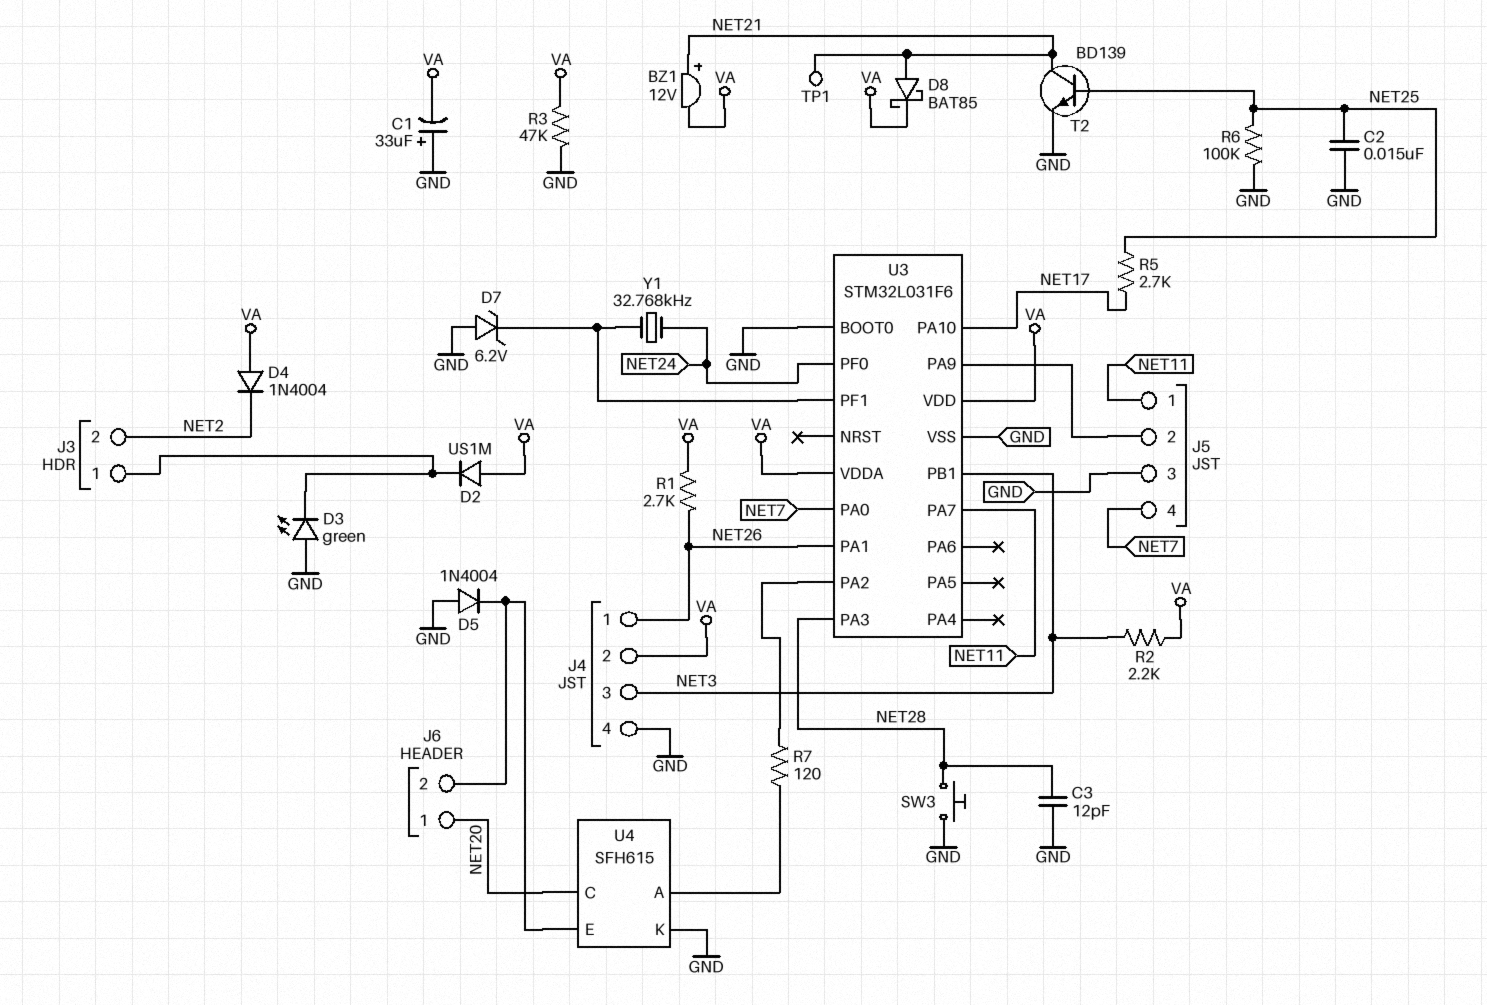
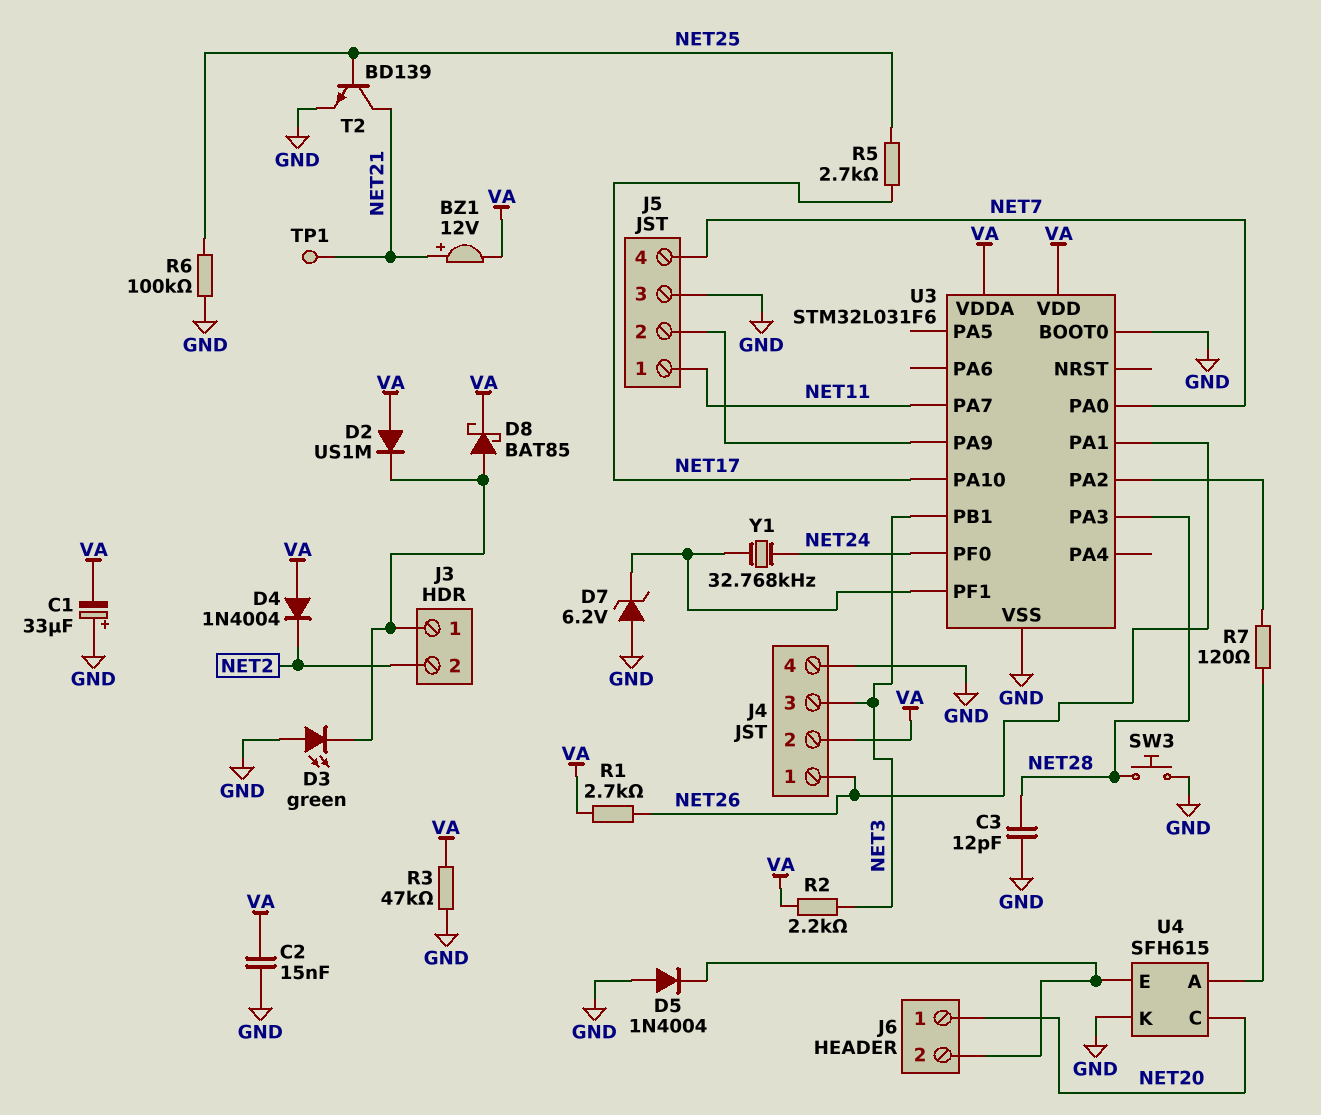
C2: 15nF (GND, NET25) -> 15nF (GND, VA)
D8: schottky BAT85 (A NET21, K VA) -> schottky BAT85 (A J3/1, K VA)

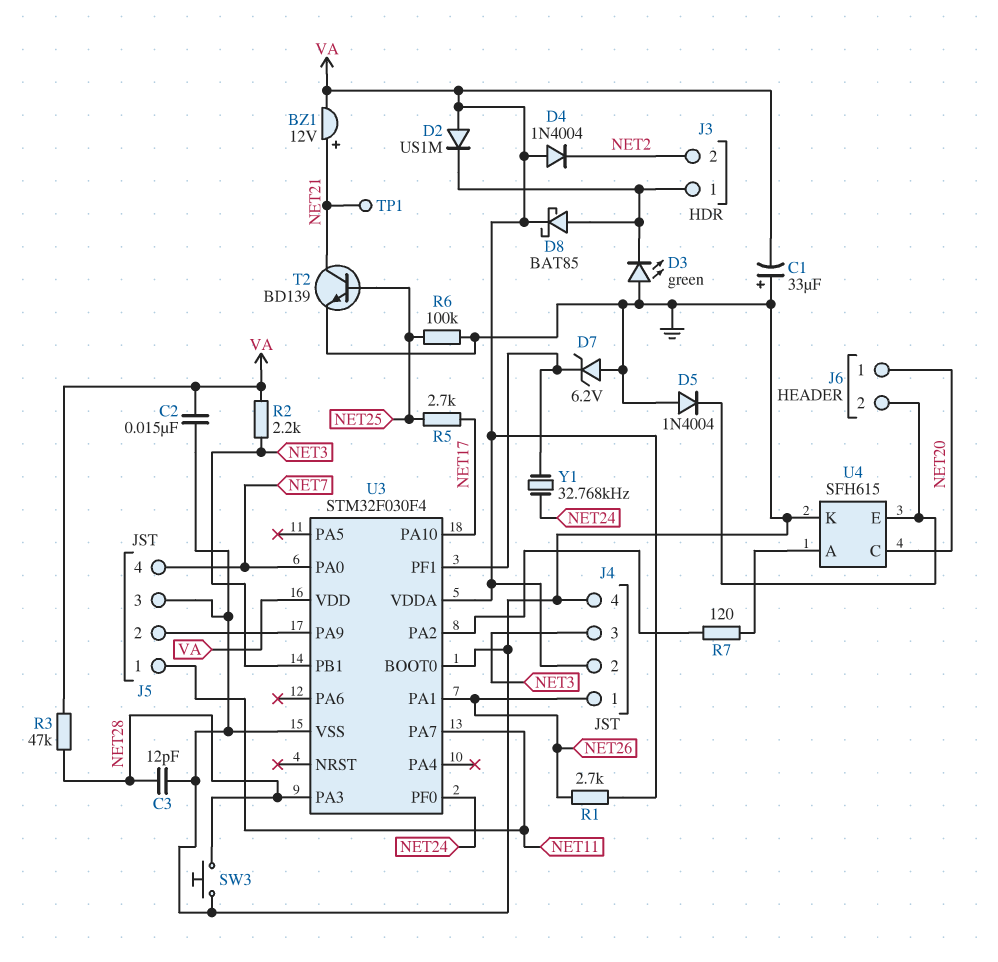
R3: 47k (GND, VA) -> 47k (NET28, VA)
U3: STM32L031F6 -> STM32F030F4

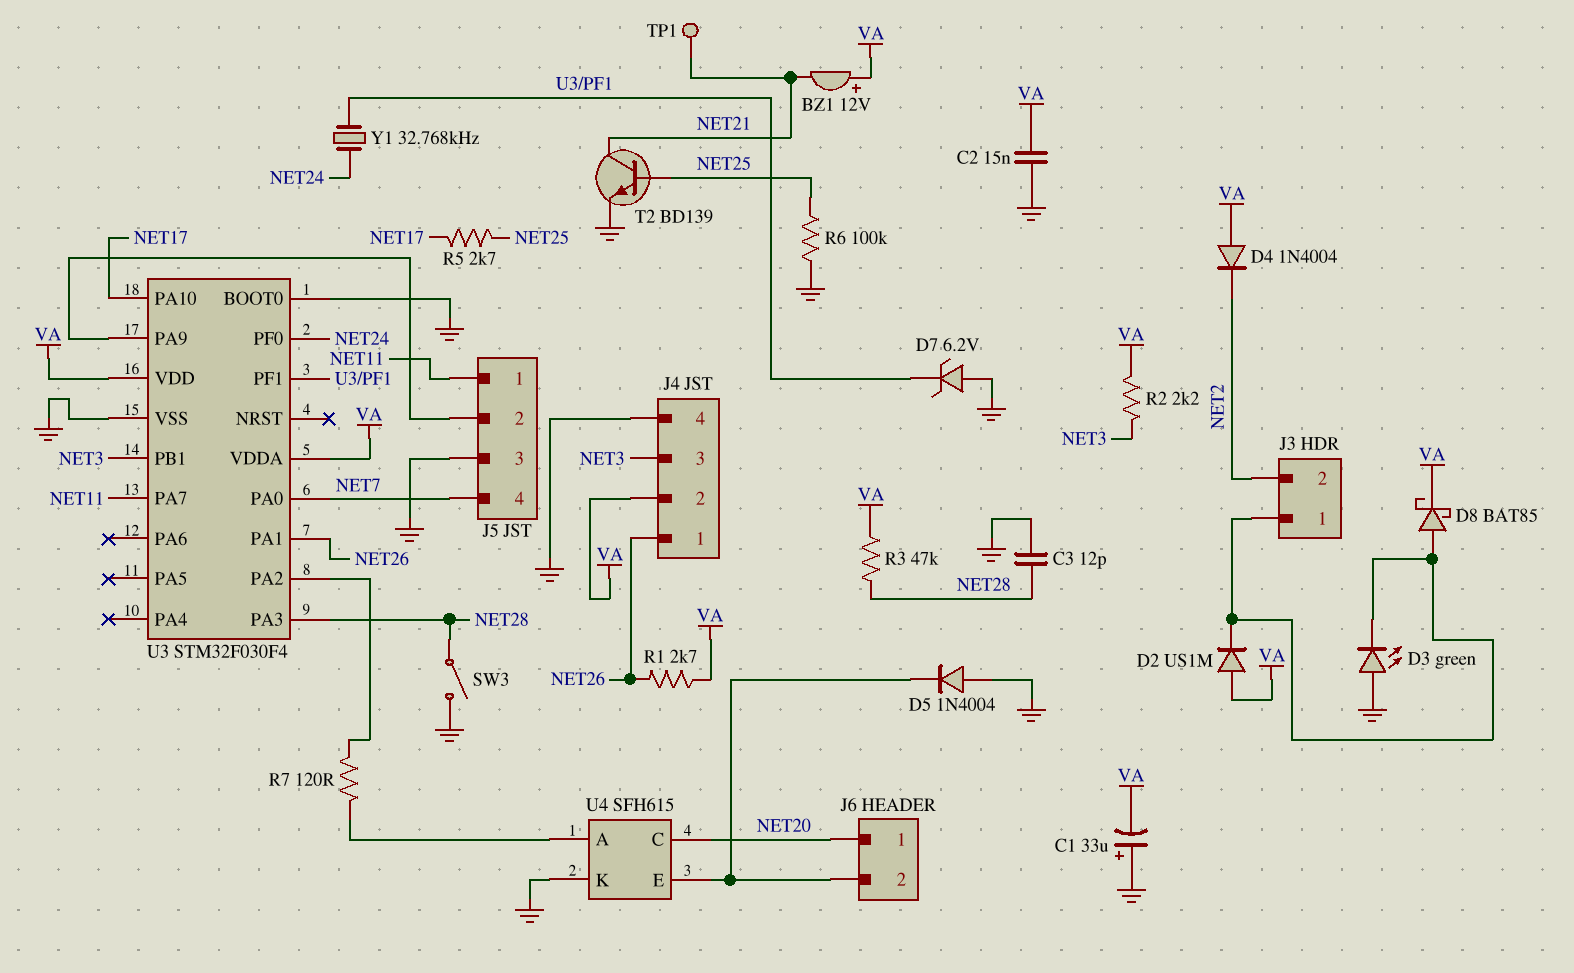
BZ1: buzzer 12V (plus NET21, minus VA) -> buzzer 12V (plus VA, minus NET21)
SW3: button (GND, NET28) -> switch (GND, NET28)

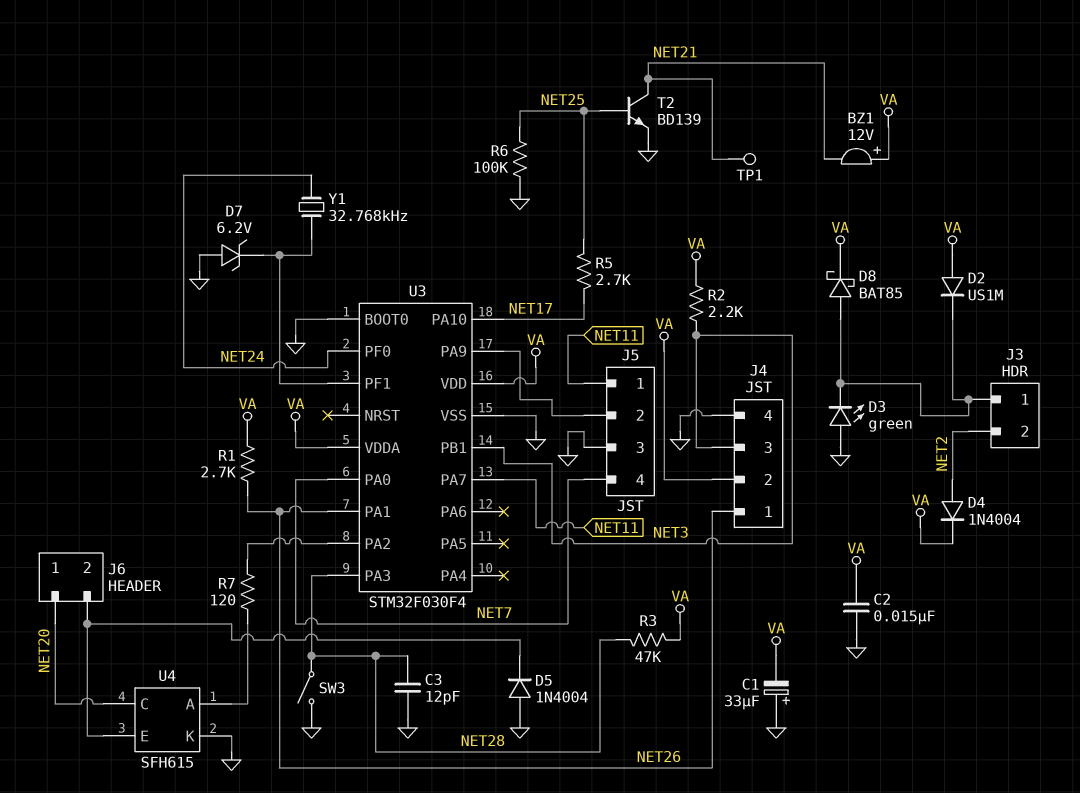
D4: diode 1N4004 (A VA, K NET2) -> diode 1N4004 (A NET2, K VA)

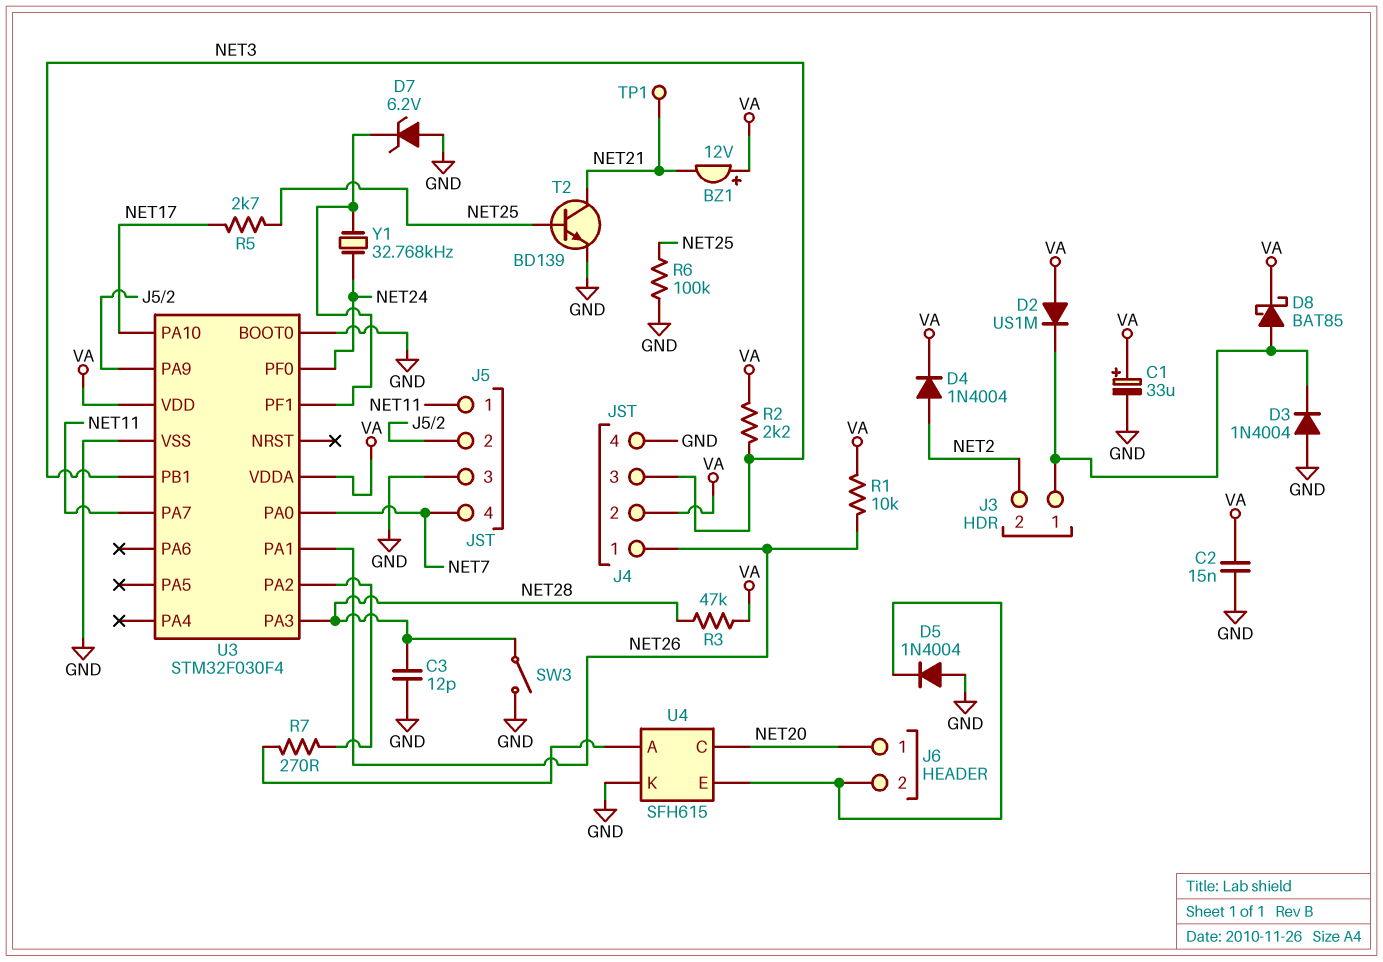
C1: 33uF (plus GND, minus VA) -> 33uF (plus VA, minus GND)
D3: LED green (A GND, K J3/1) -> diode 1N4004 (A GND, K J3/1)
R1: 2.7k (NET26, VA) -> 10k (NET26, VA)
R7: 120 (U3/PA2, U4/A) -> 270 (U3/PA2, U4/A)

